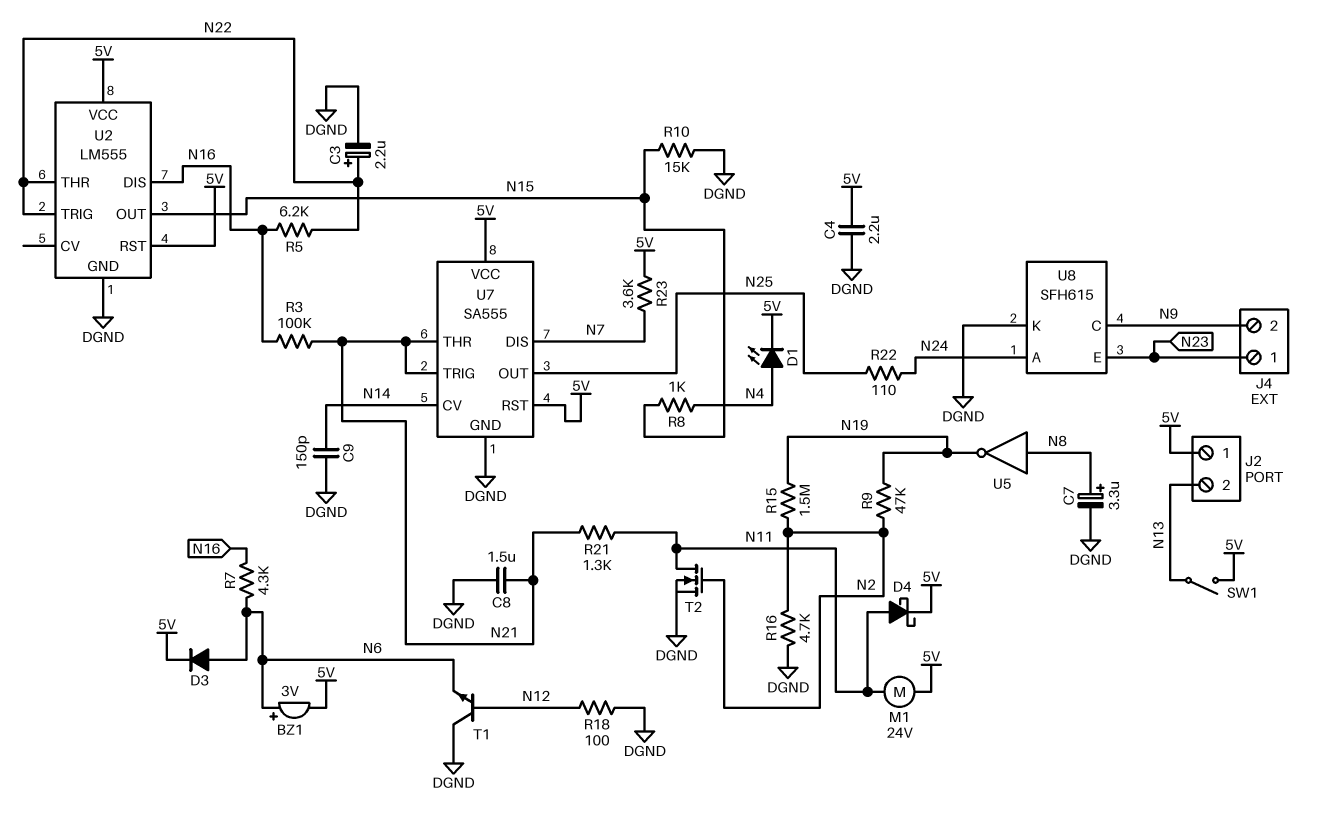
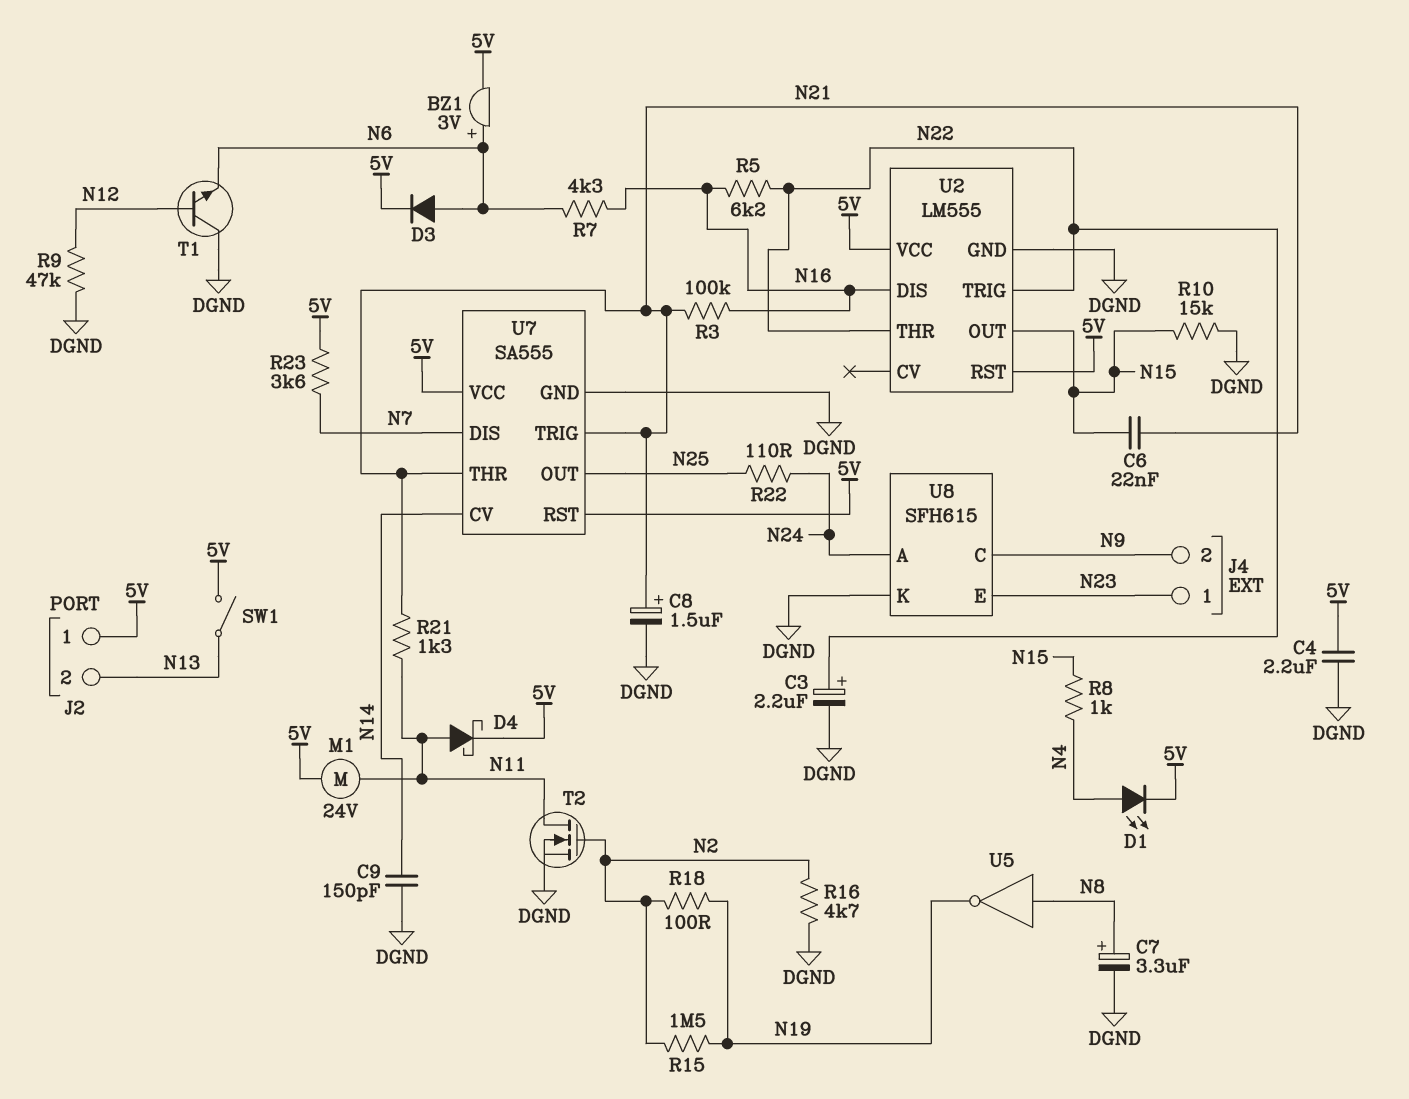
C6: none -> 22nF (N15, N21)
C8: 1.5uF (DGND, N21) -> 1.5uF (plus N21, minus DGND)
R9: 47k (N2, N19) -> 47k (DGND, N12)
R18: 100 (DGND, N12) -> 100 (N2, N19)

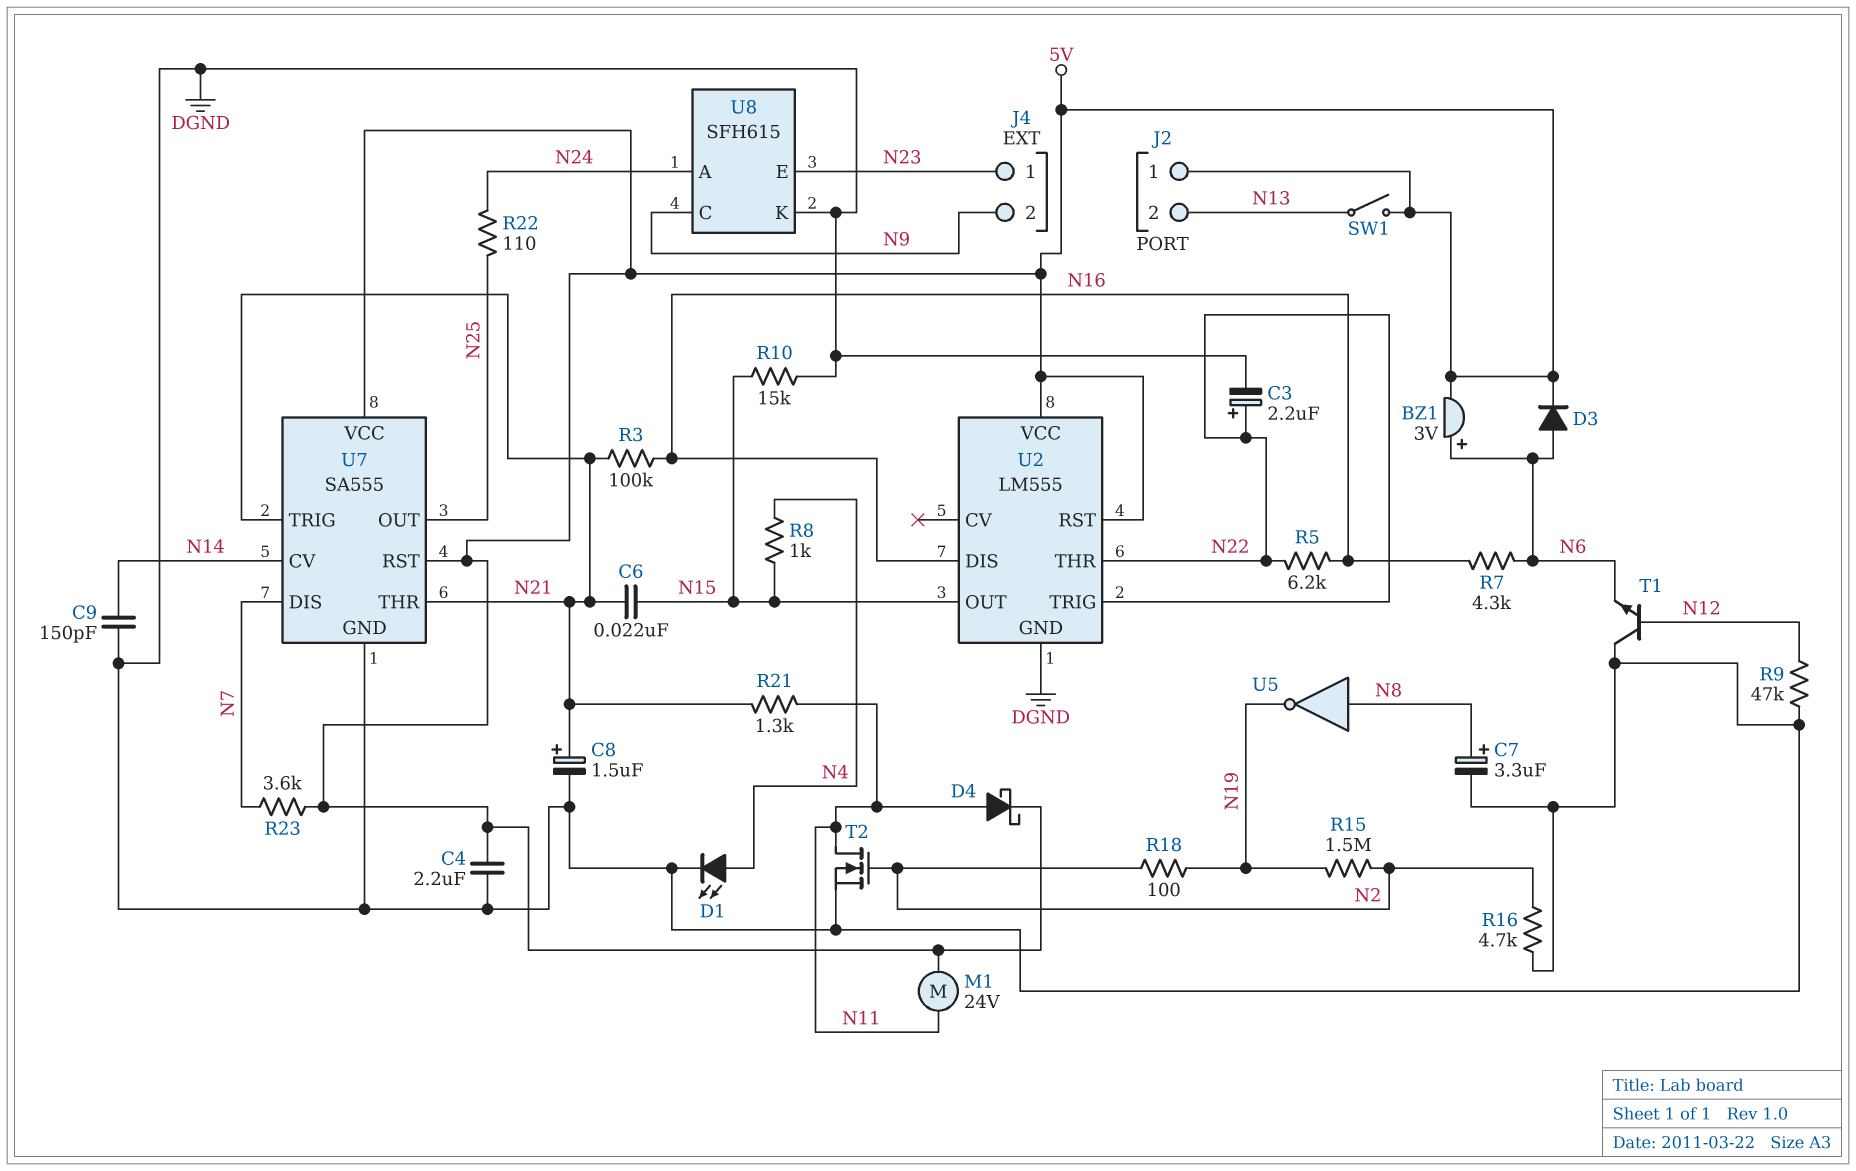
D1: LED (A N4, K 5V) -> LED (A N4, K DGND)

